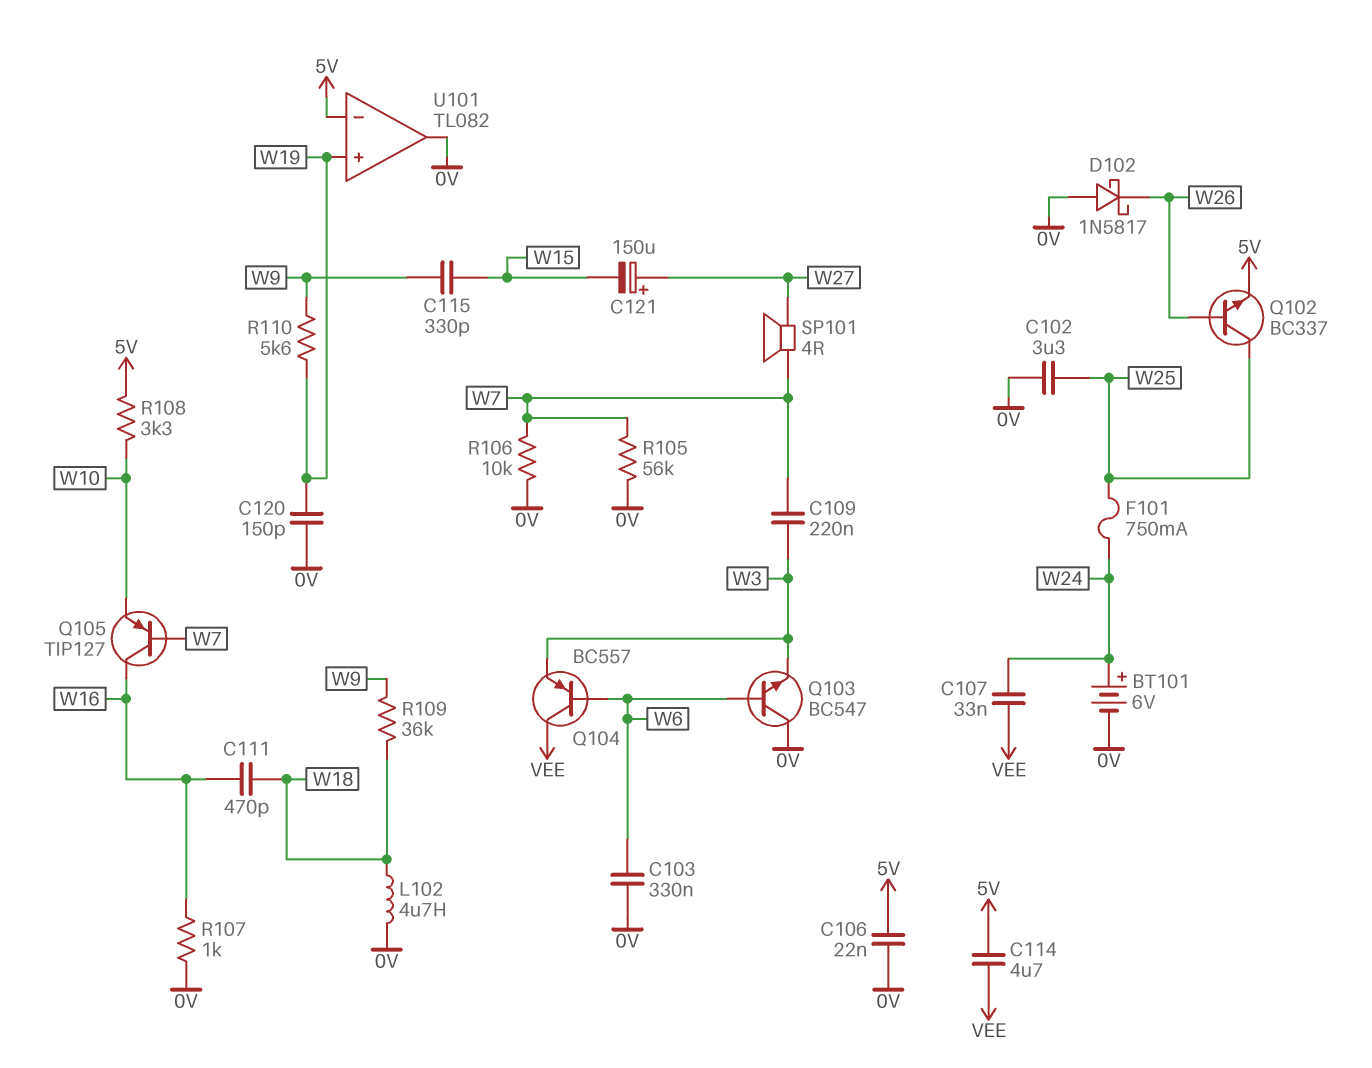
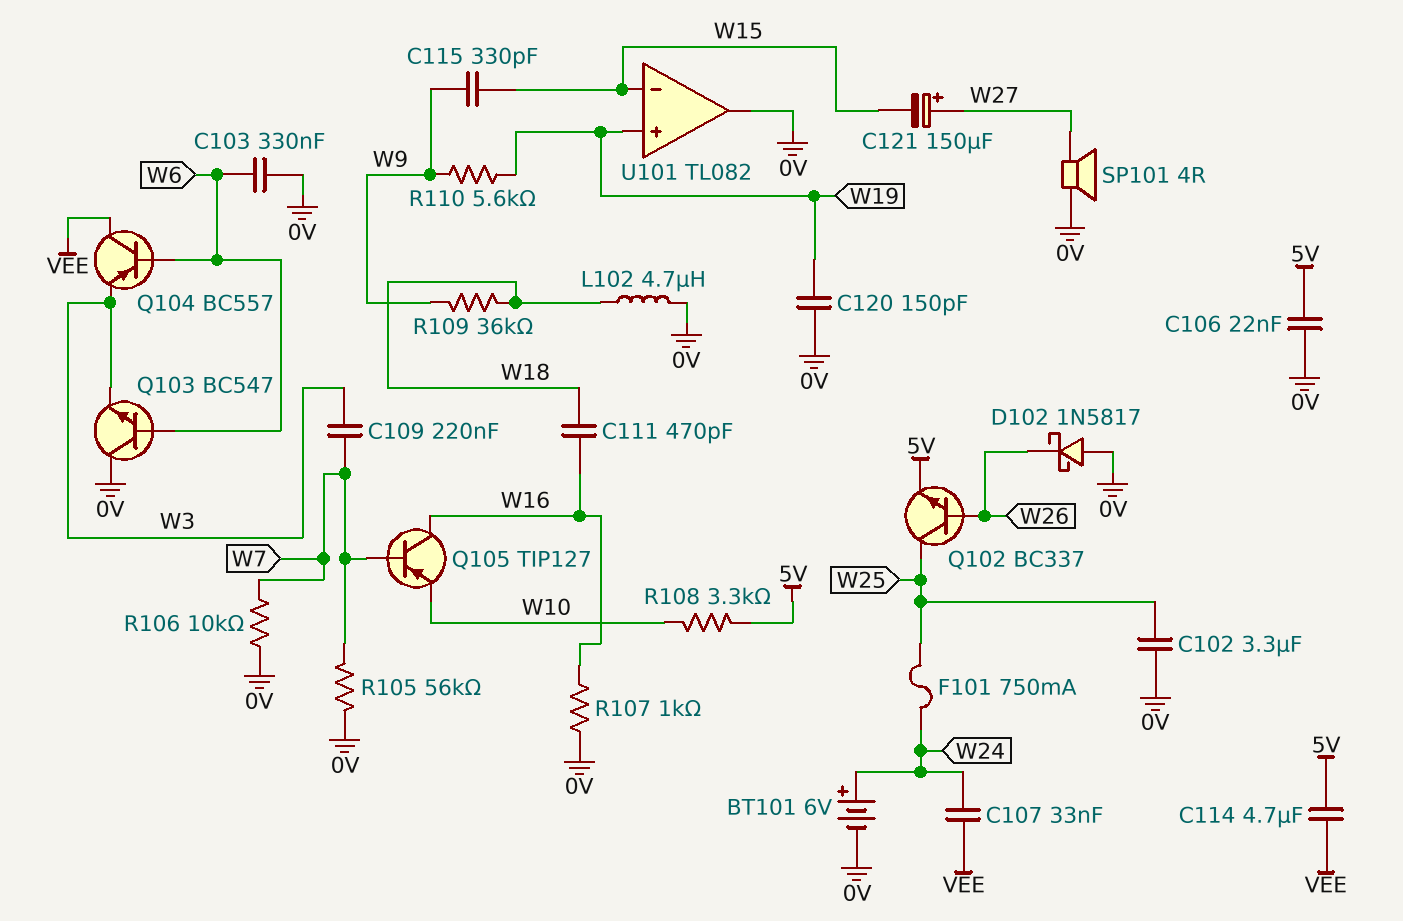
SP101: speaker 4R (W7, W27) -> speaker 4R (0V, W27)
U101 pin in-: 5V -> W15

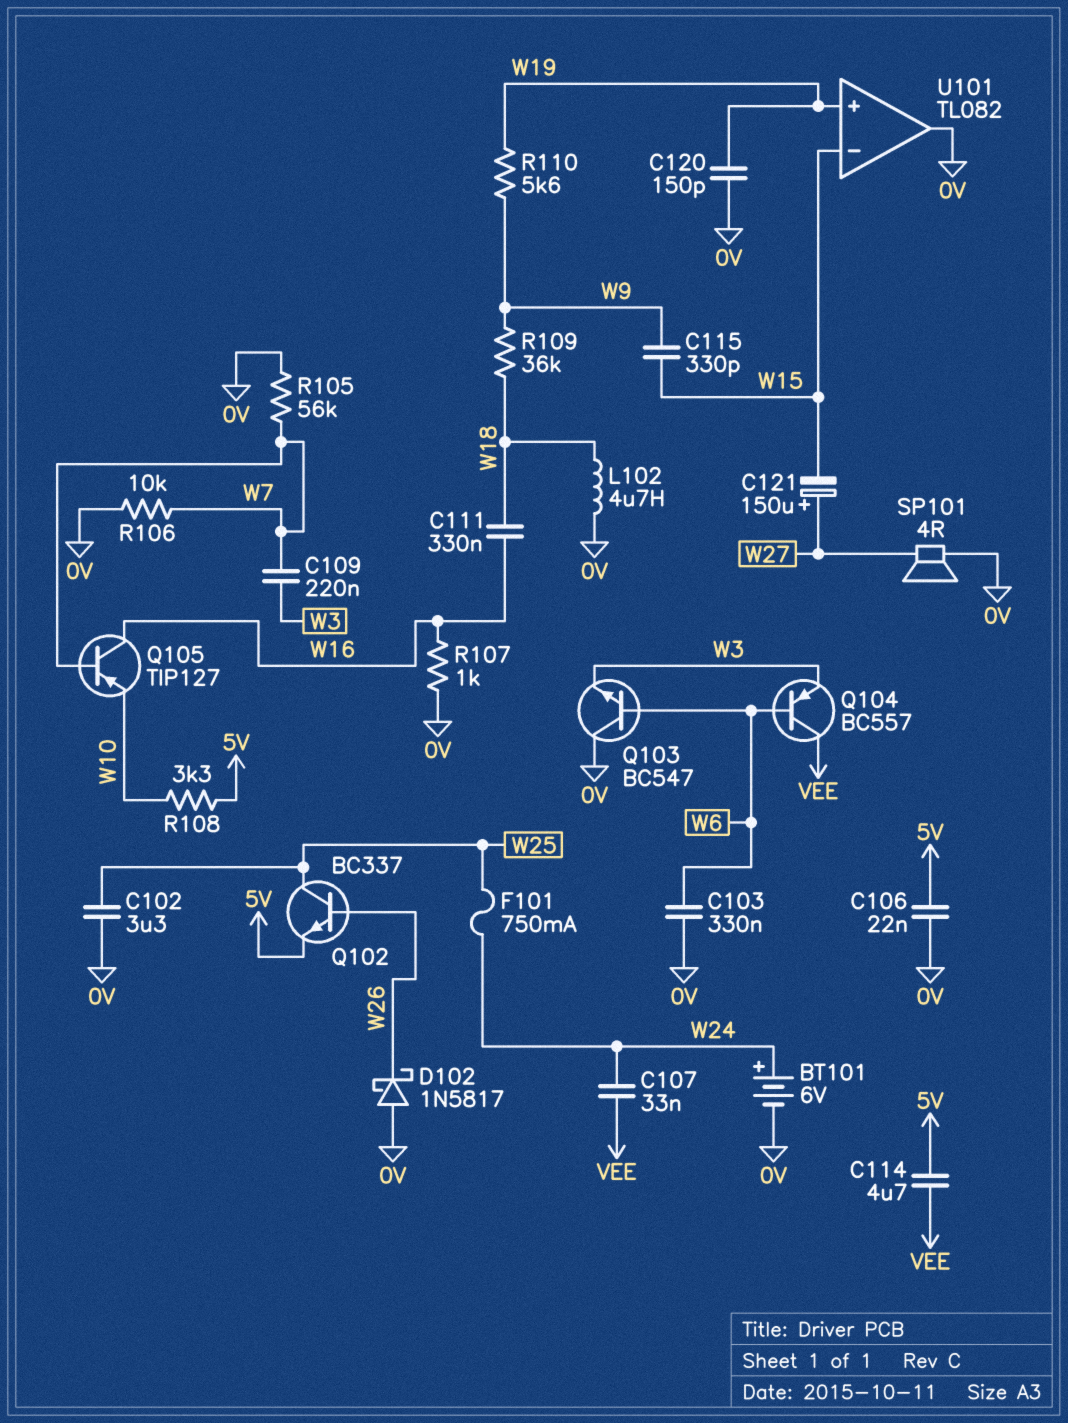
C111: 470pF (W16, W18) -> 330nF (W16, W18)

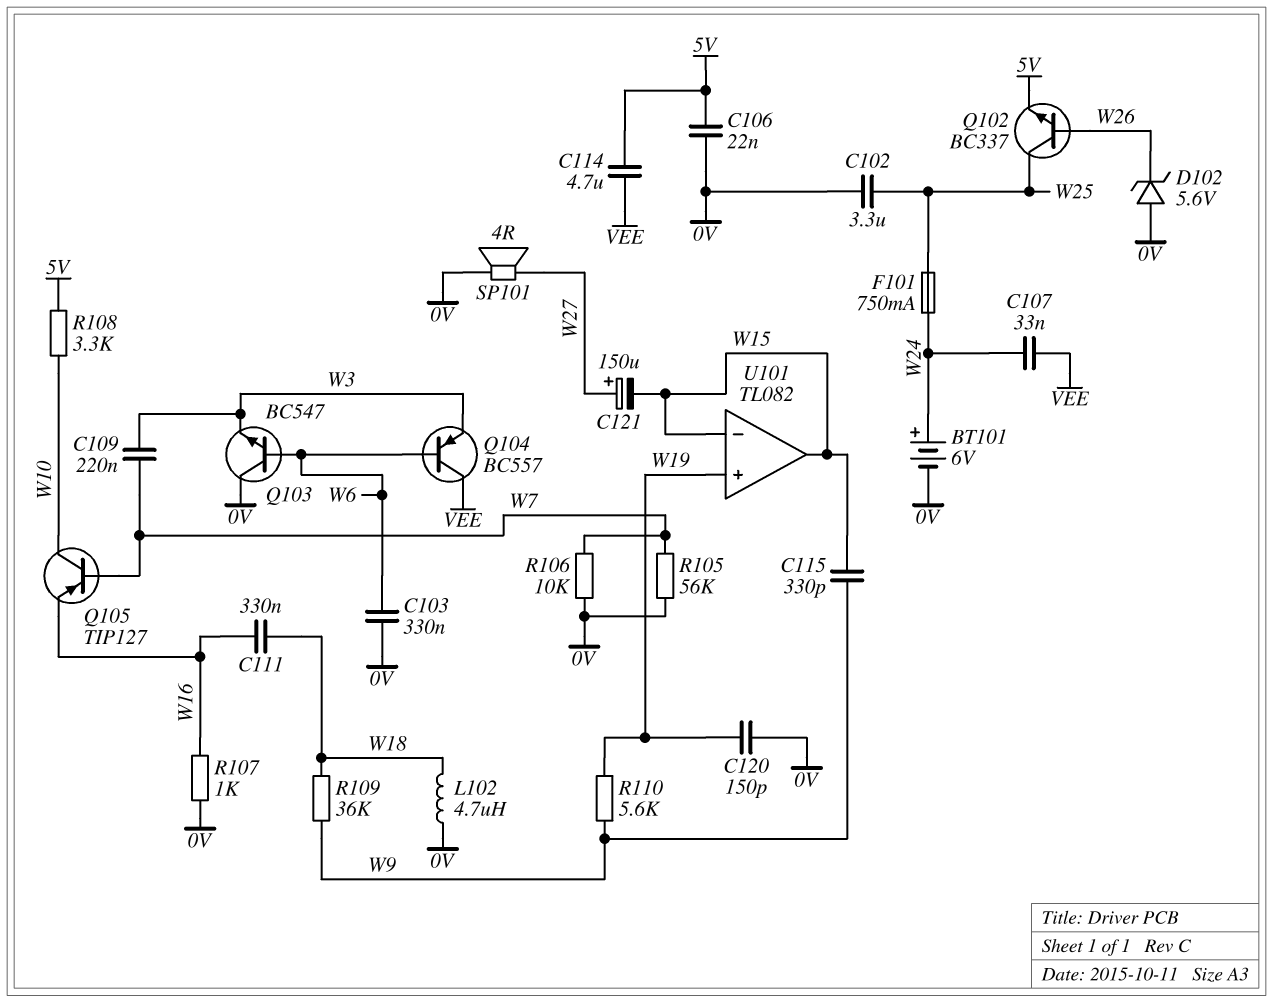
D102: schottky 1N5817 (A 0V, K W26) -> zener 5.6V (A 0V, K W26)
Q105: PNP TIP127 (B W7, C W16, E W10) -> PNP TIP127 (B W7, C W10, E W16)
U101 pin out: 0V -> W15

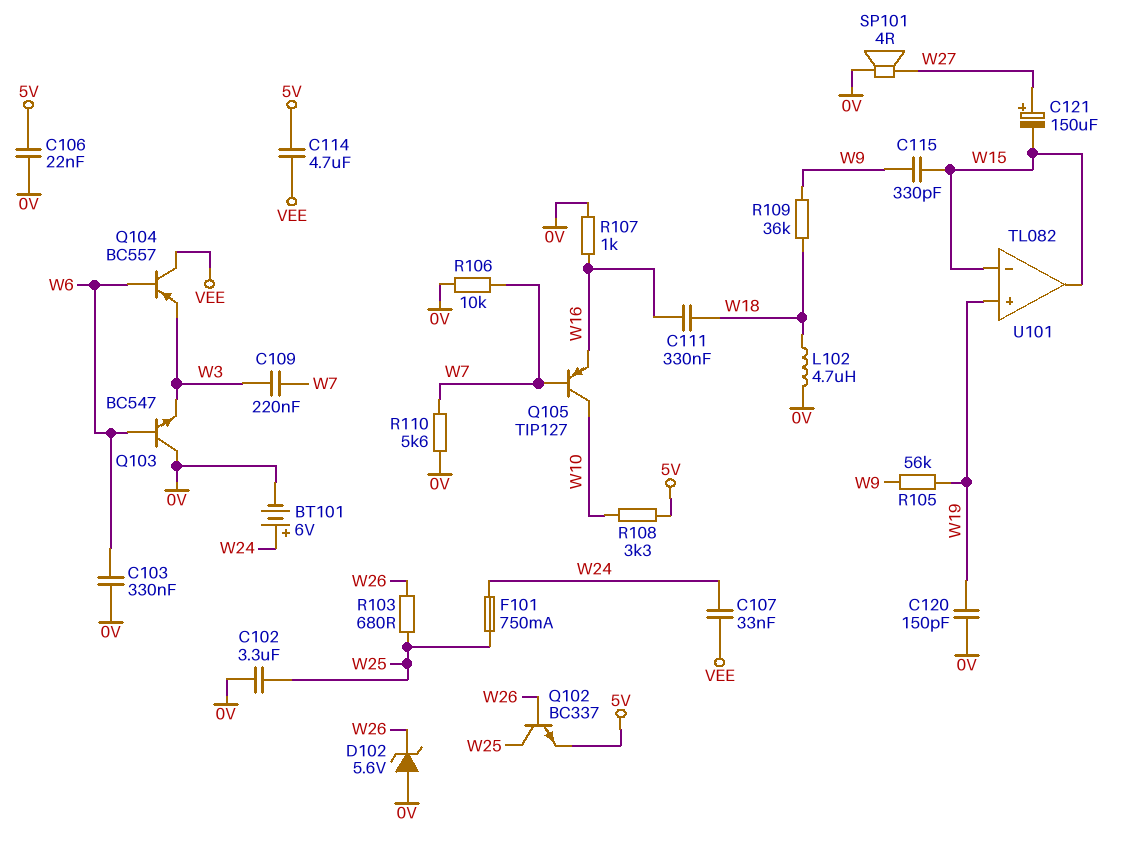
R103: none -> 680 (W25, W26)
R105: 56k (0V, W7) -> 56k (W9, W19)
R110: 5.6k (W9, W19) -> 5.6k (0V, W7)

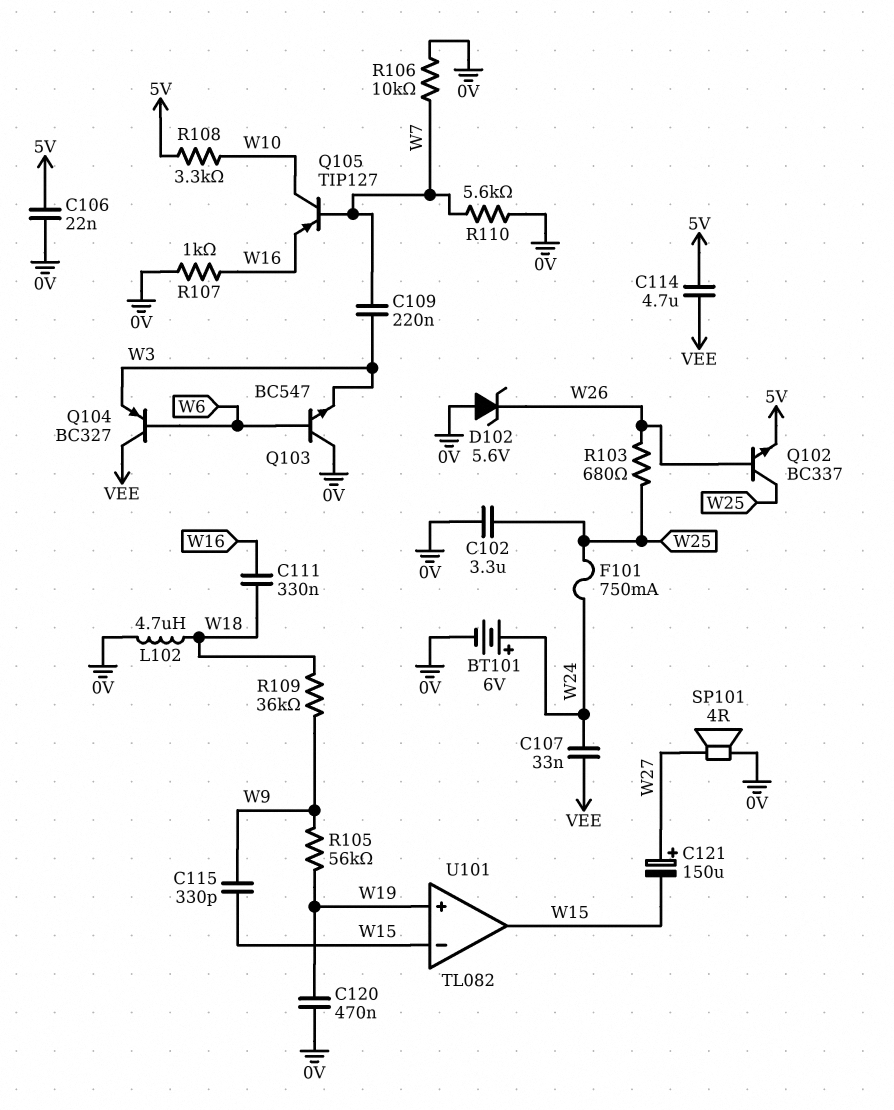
C103: 330nF (0V, W6) -> none
C120: 150pF (0V, W19) -> 470nF (0V, W19)
Q104: PNP BC557 (B W6, C VEE, E W3) -> PNP BC327 (B W6, C VEE, E W3)

